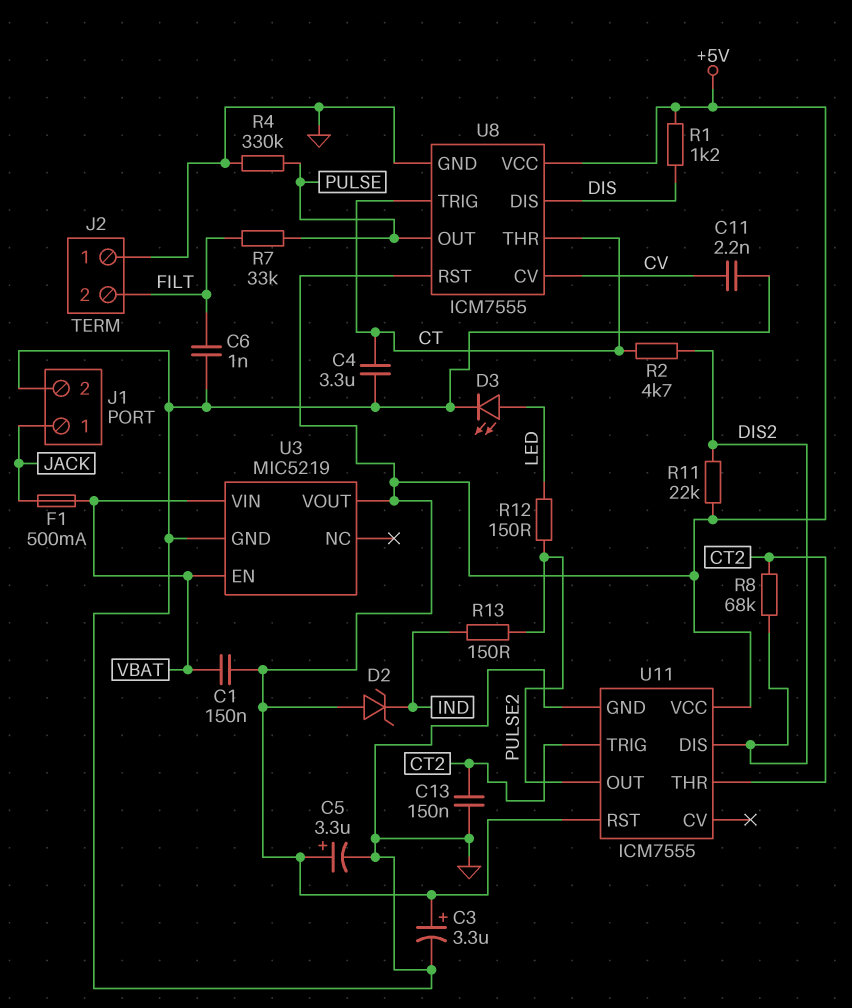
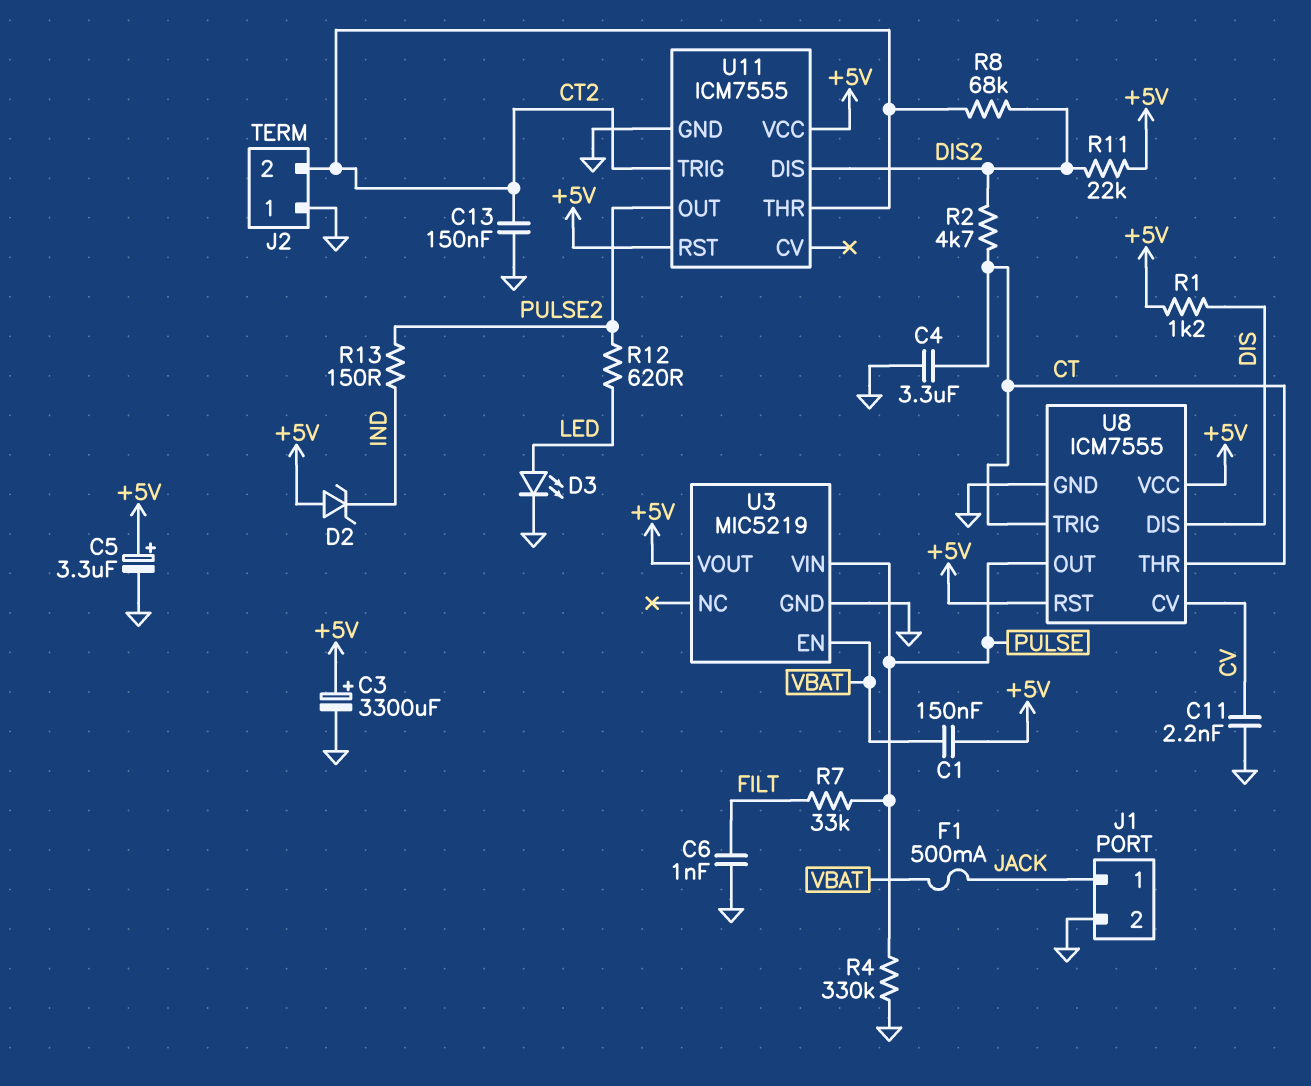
C3: 3.3uF (plus +5V, minus GND) -> 3300uF (plus +5V, minus GND)
J2 pin 2: FILT -> CT2
R12: 150 (LED, PULSE2) -> 620 (LED, PULSE2)
U3 pin VIN: VBAT -> PULSE

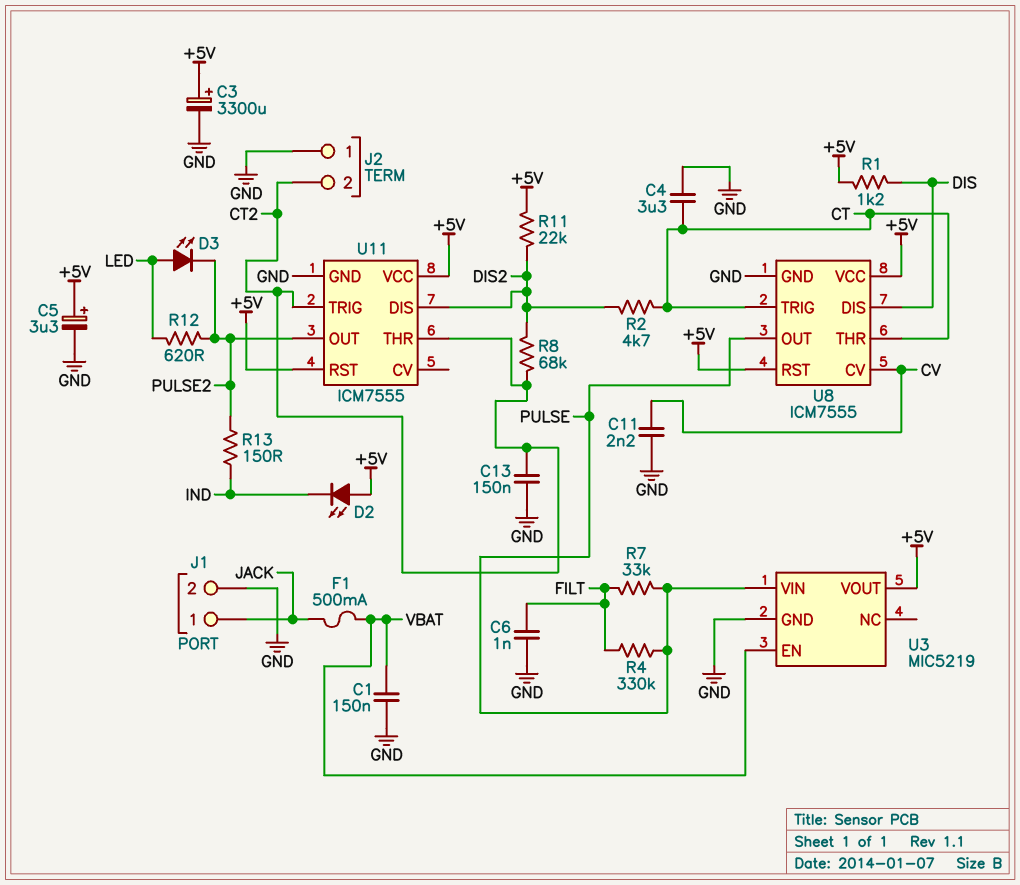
C1: 150nF (+5V, VBAT) -> 150nF (GND, VBAT)
D2: zener (A +5V, K IND) -> LED (A +5V, K IND)
D3: LED (A LED, K GND) -> LED (A LED, K PULSE2)
R4: 330k (GND, PULSE) -> 330k (FILT, PULSE)

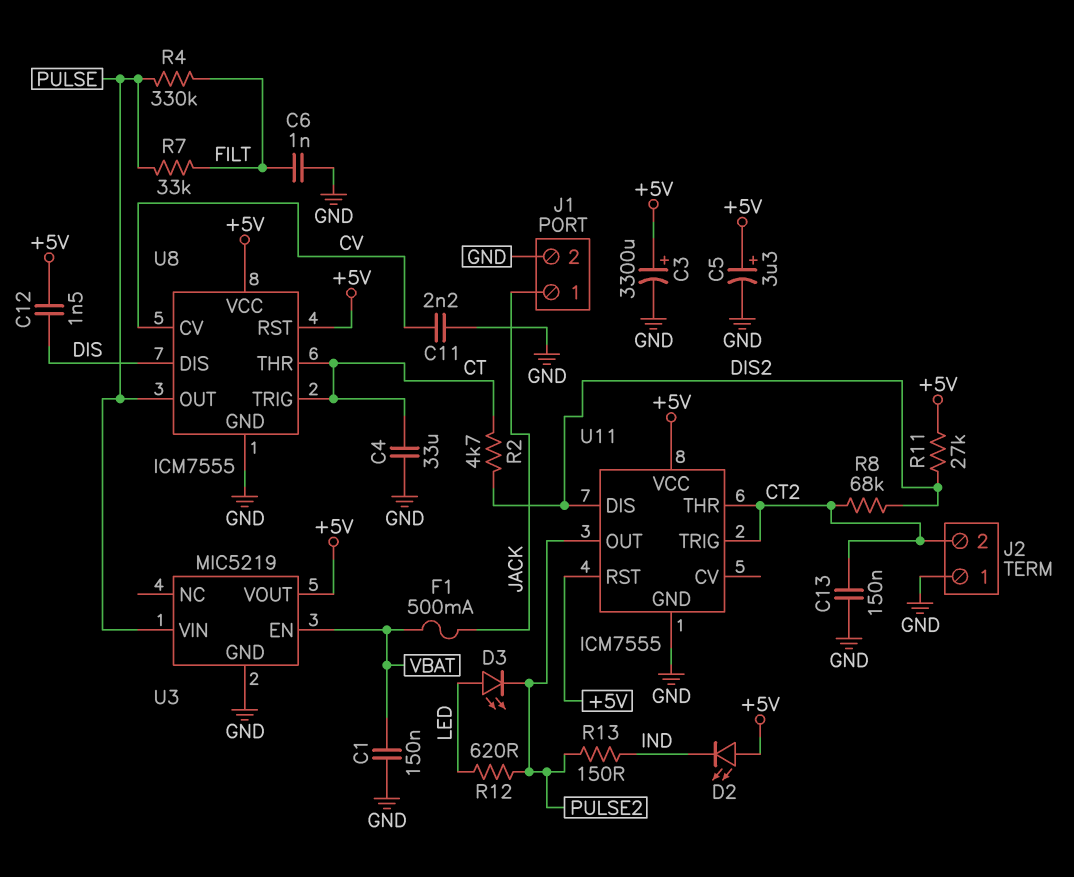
C4: 3.3uF (CT, GND) -> 33uF (CT, GND)
C12: none -> 1.5nF (+5V, DIS)
R1: 1.2k (+5V, DIS) -> none
R11: 22k (+5V, DIS2) -> 27k (+5V, DIS2)

